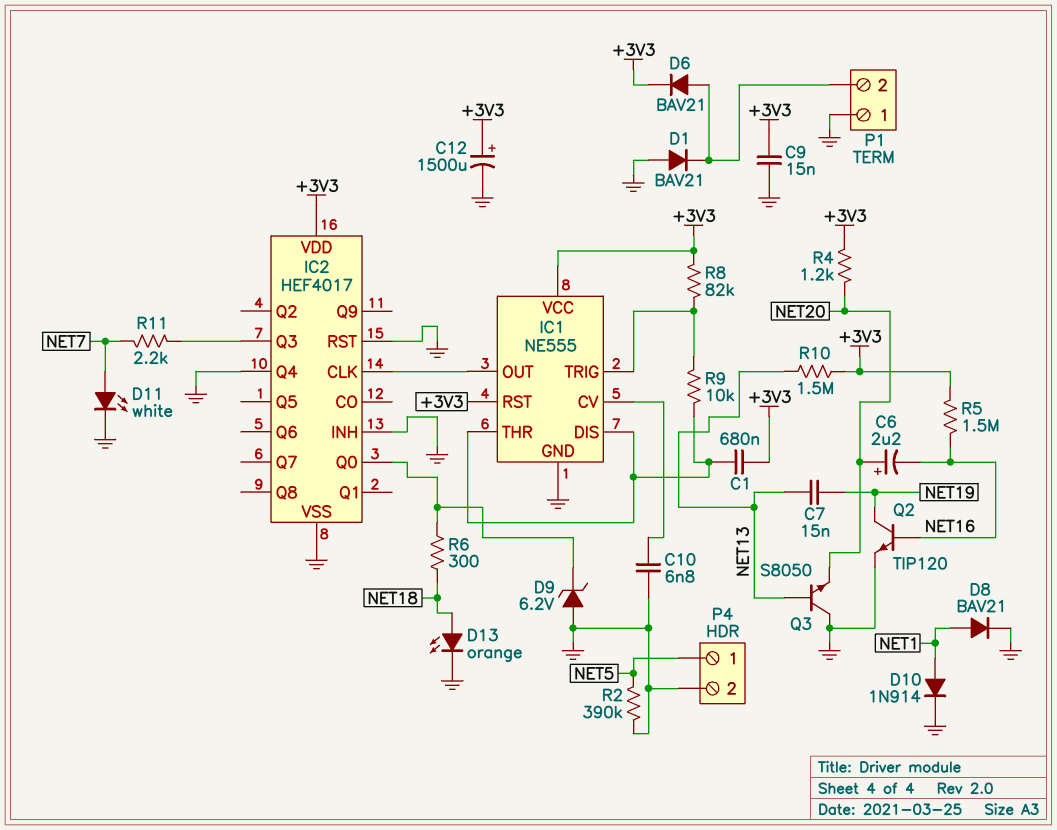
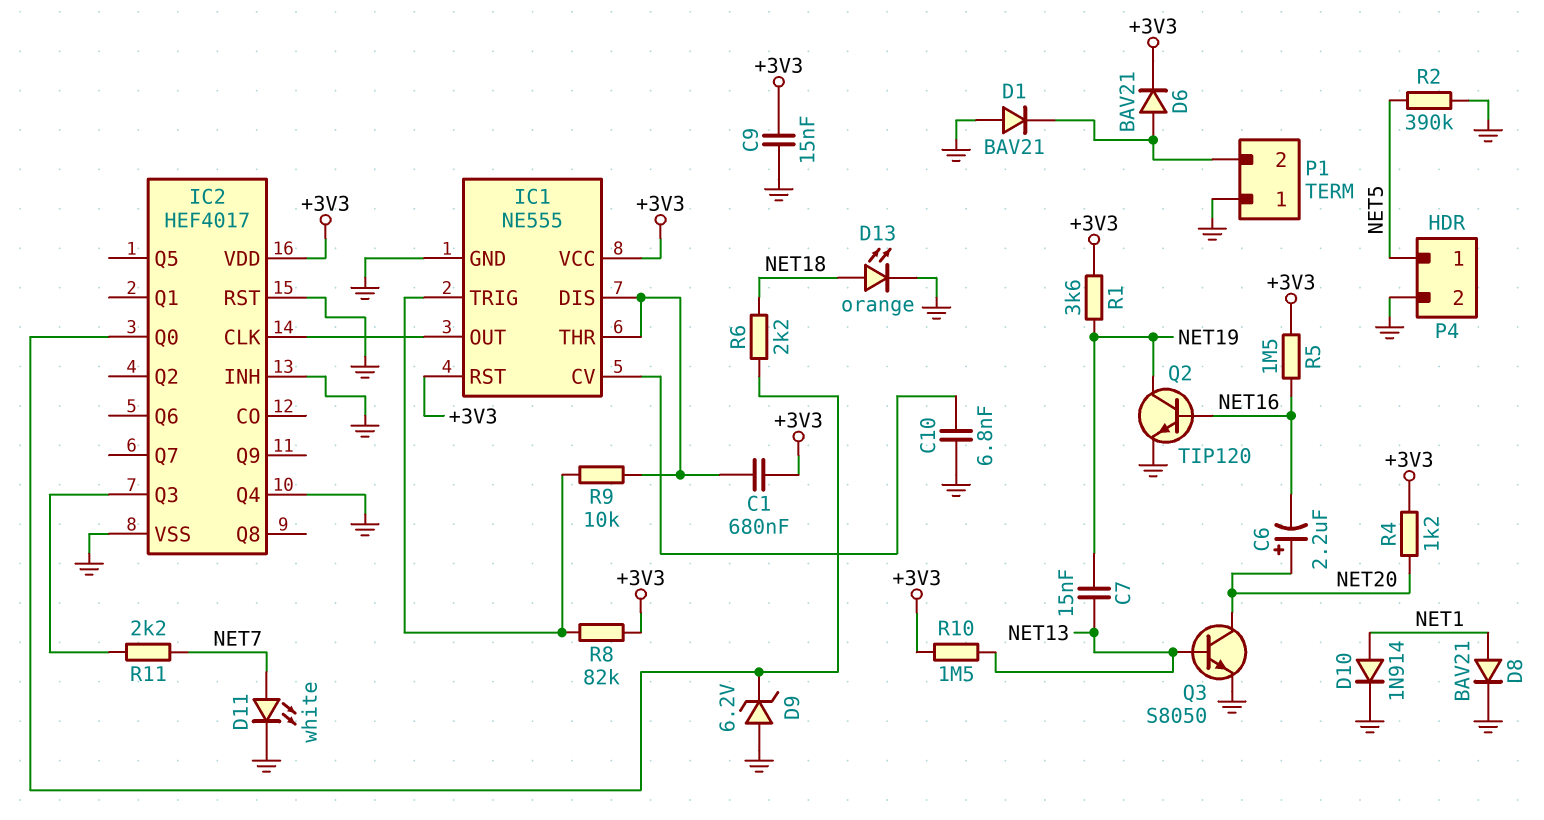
C12: 1500uF (plus +3V3, minus GND) -> none
Q3: NPN S8050 (B NET13, C GND, E NET20) -> NPN S8050 (B NET13, C NET20, E GND)
R1: none -> 3.6k (+3V3, NET19)
R6: 300 (IC2/Q0, NET18) -> 2.2k (IC2/Q0, NET18)

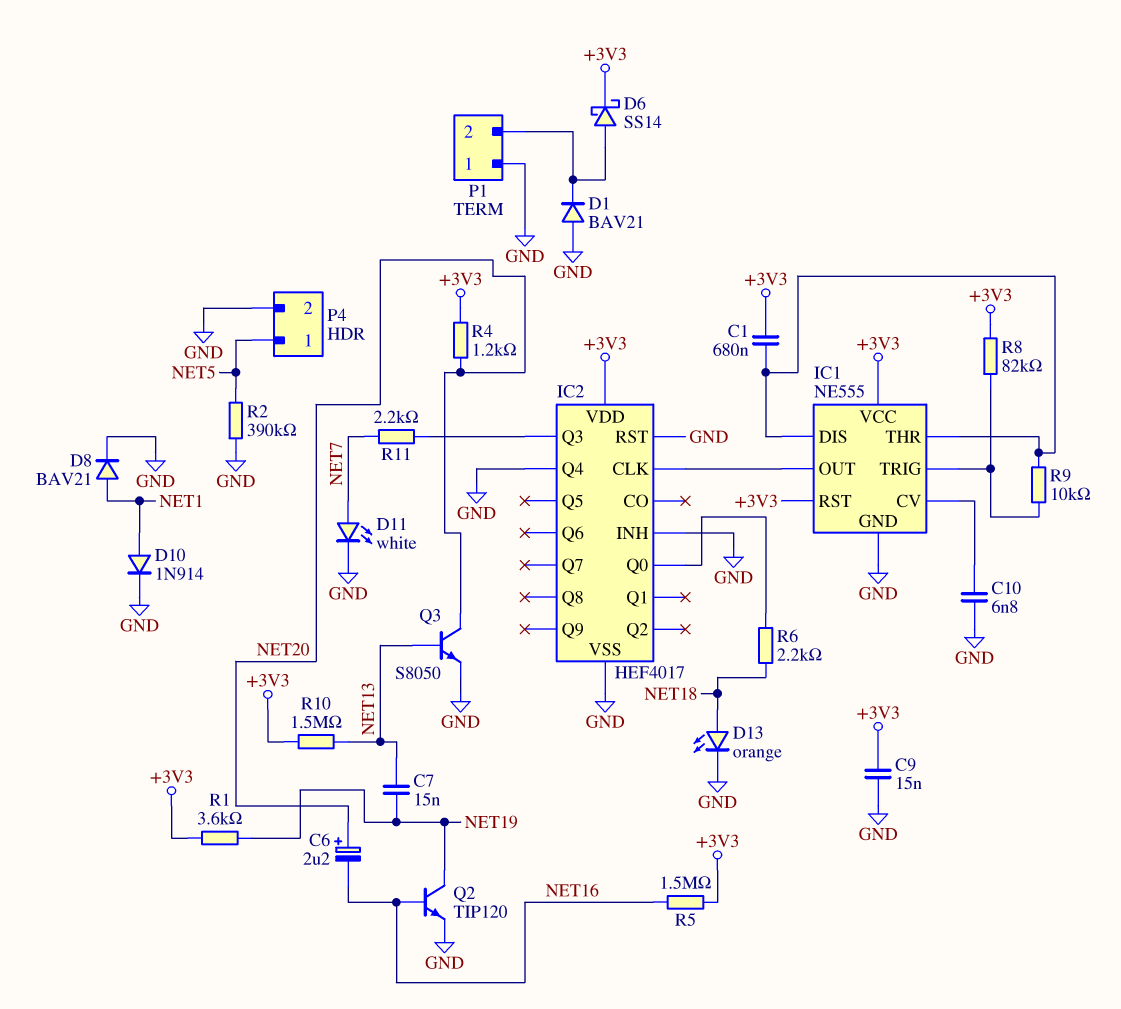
D6: diode BAV21 (A P1/2, K +3V3) -> schottky SS14 (A P1/2, K +3V3)
D9: zener 6.2V (A GND, K IC2/Q0) -> none

